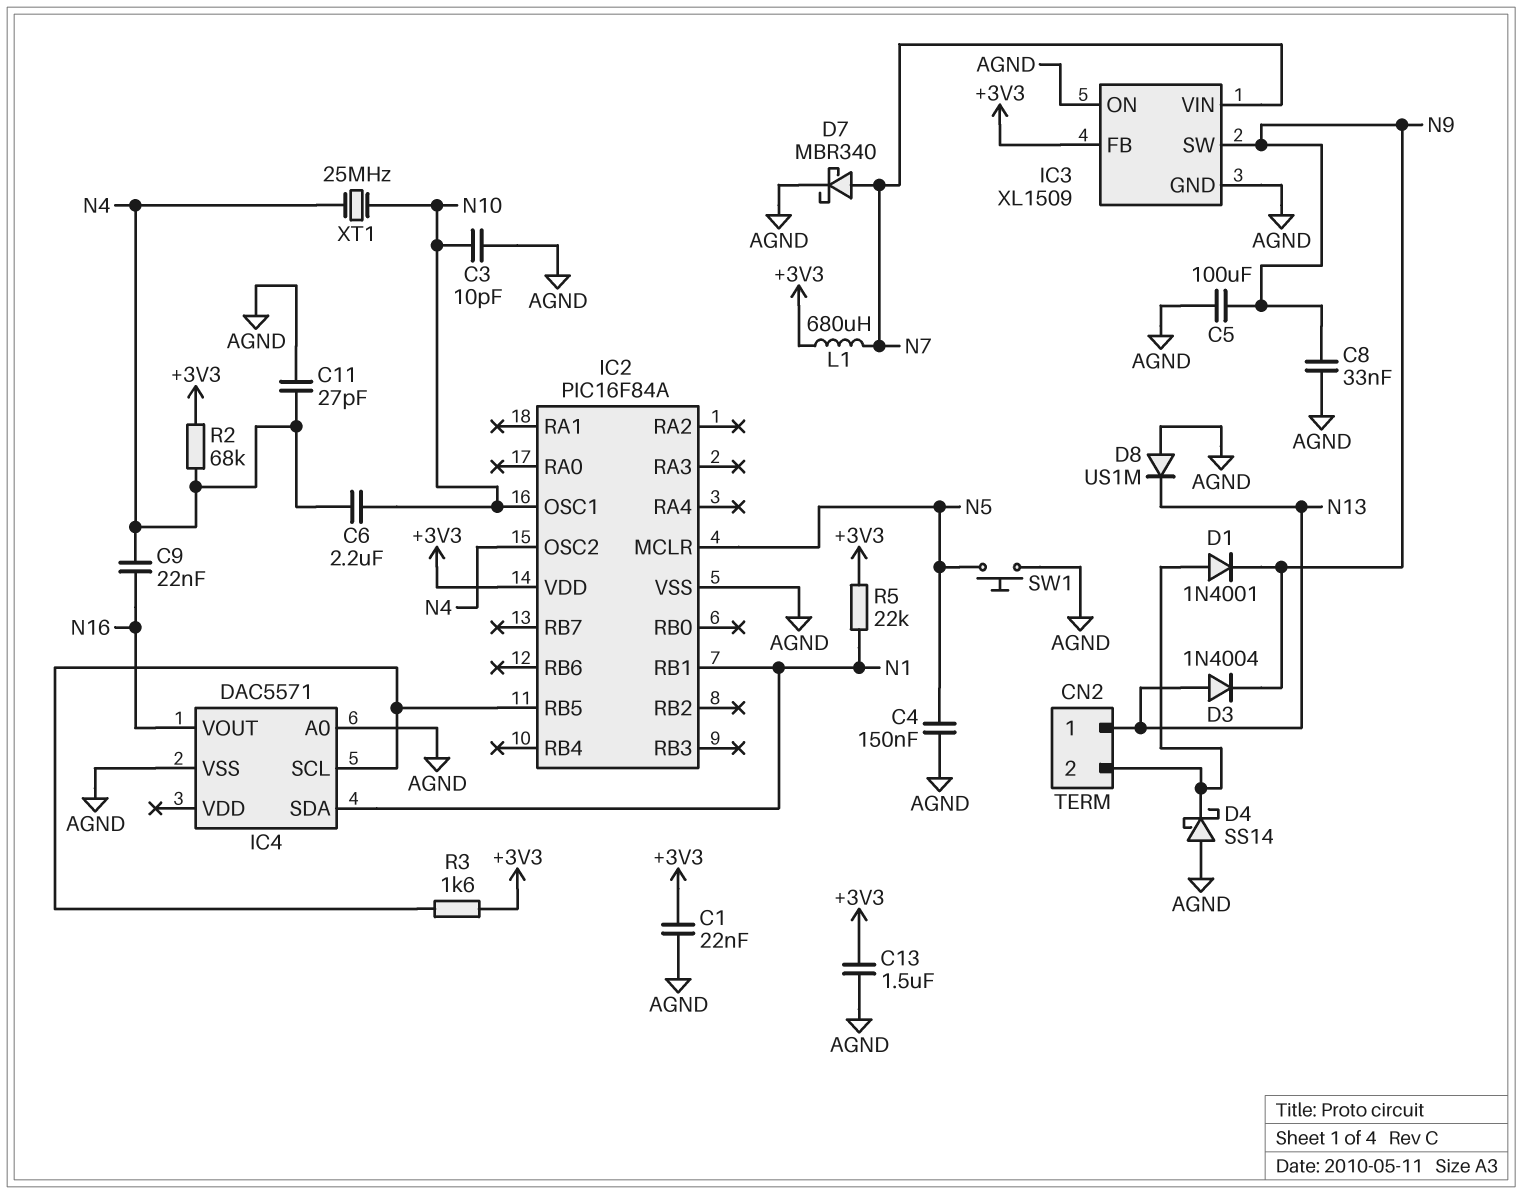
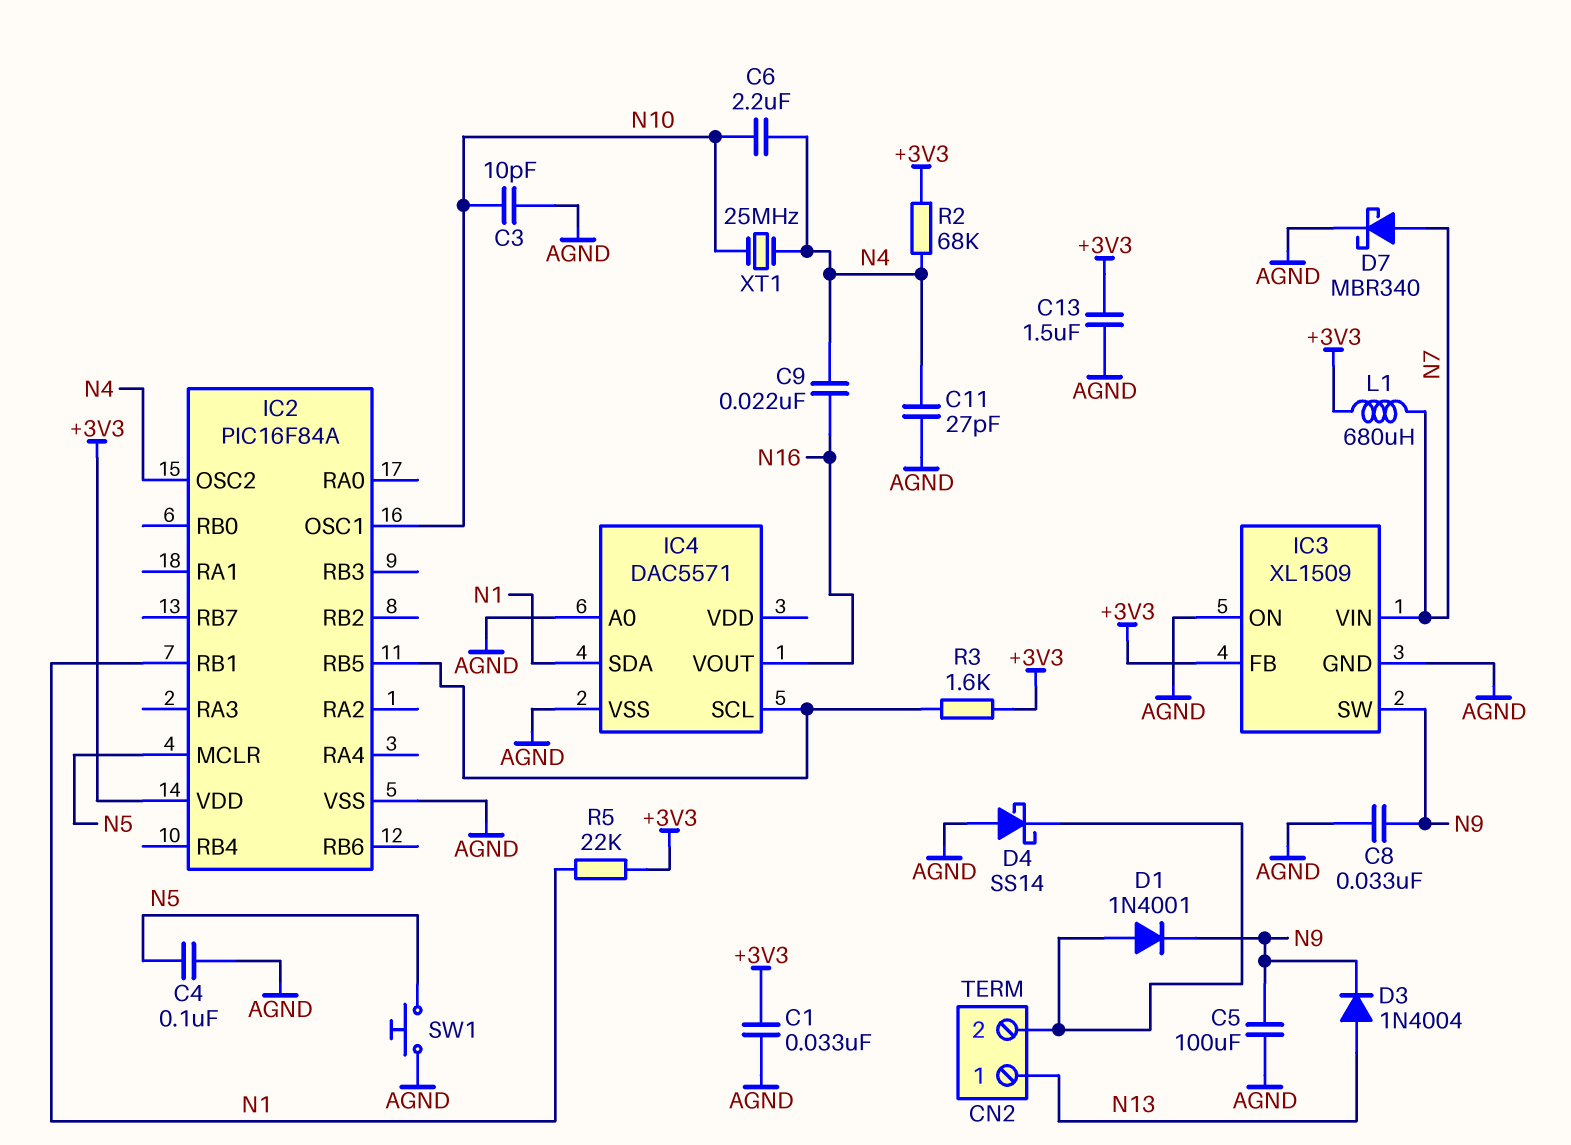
C1: 22nF (+3V3, AGND) -> 33nF (+3V3, AGND)
C4: 150nF (AGND, N5) -> 100nF (AGND, N5)
D8: diode US1M (A AGND, K N13) -> none

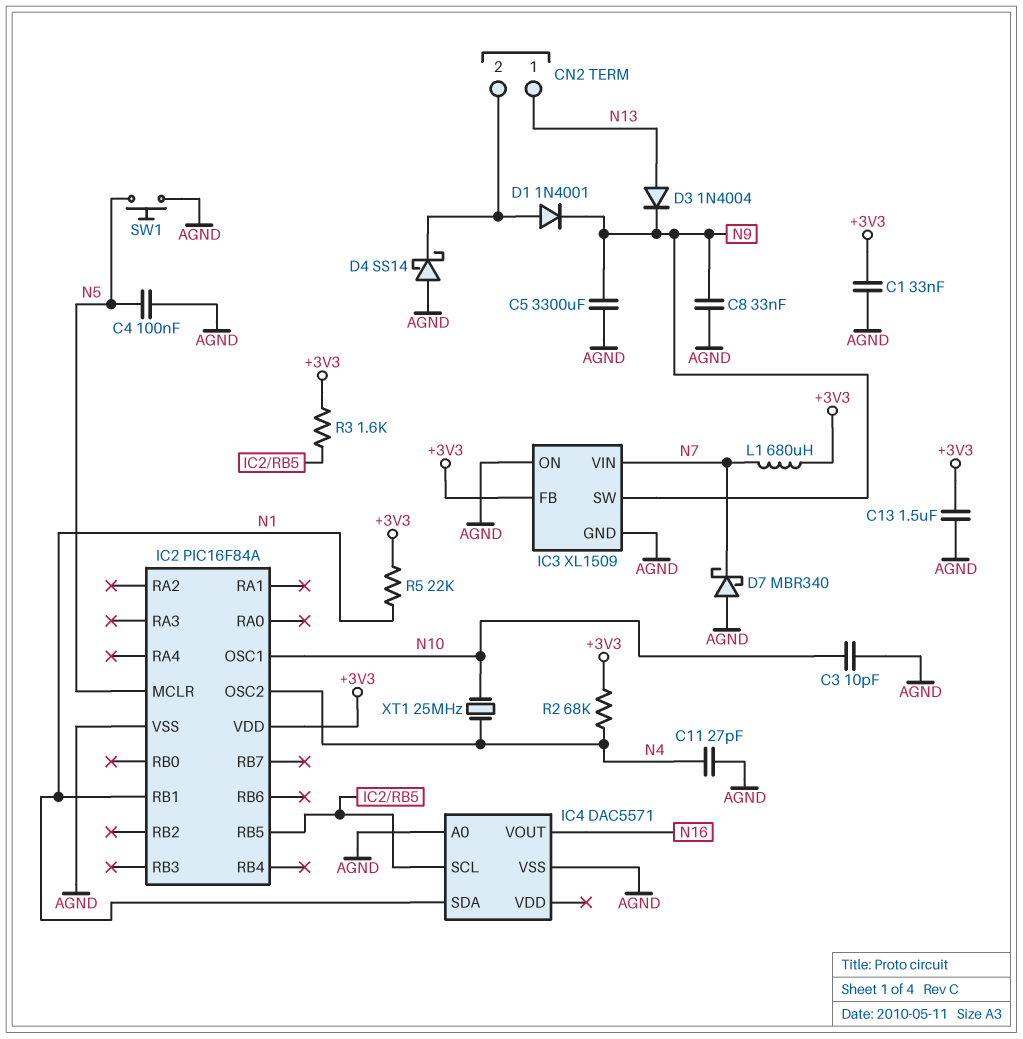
C5: 100uF (AGND, N9) -> 3300uF (AGND, N9)
C6: 2.2uF (N4, N10) -> none
C9: 22nF (N4, N16) -> none
D7: schottky MBR340 (A N7, K AGND) -> schottky MBR340 (A AGND, K N7)

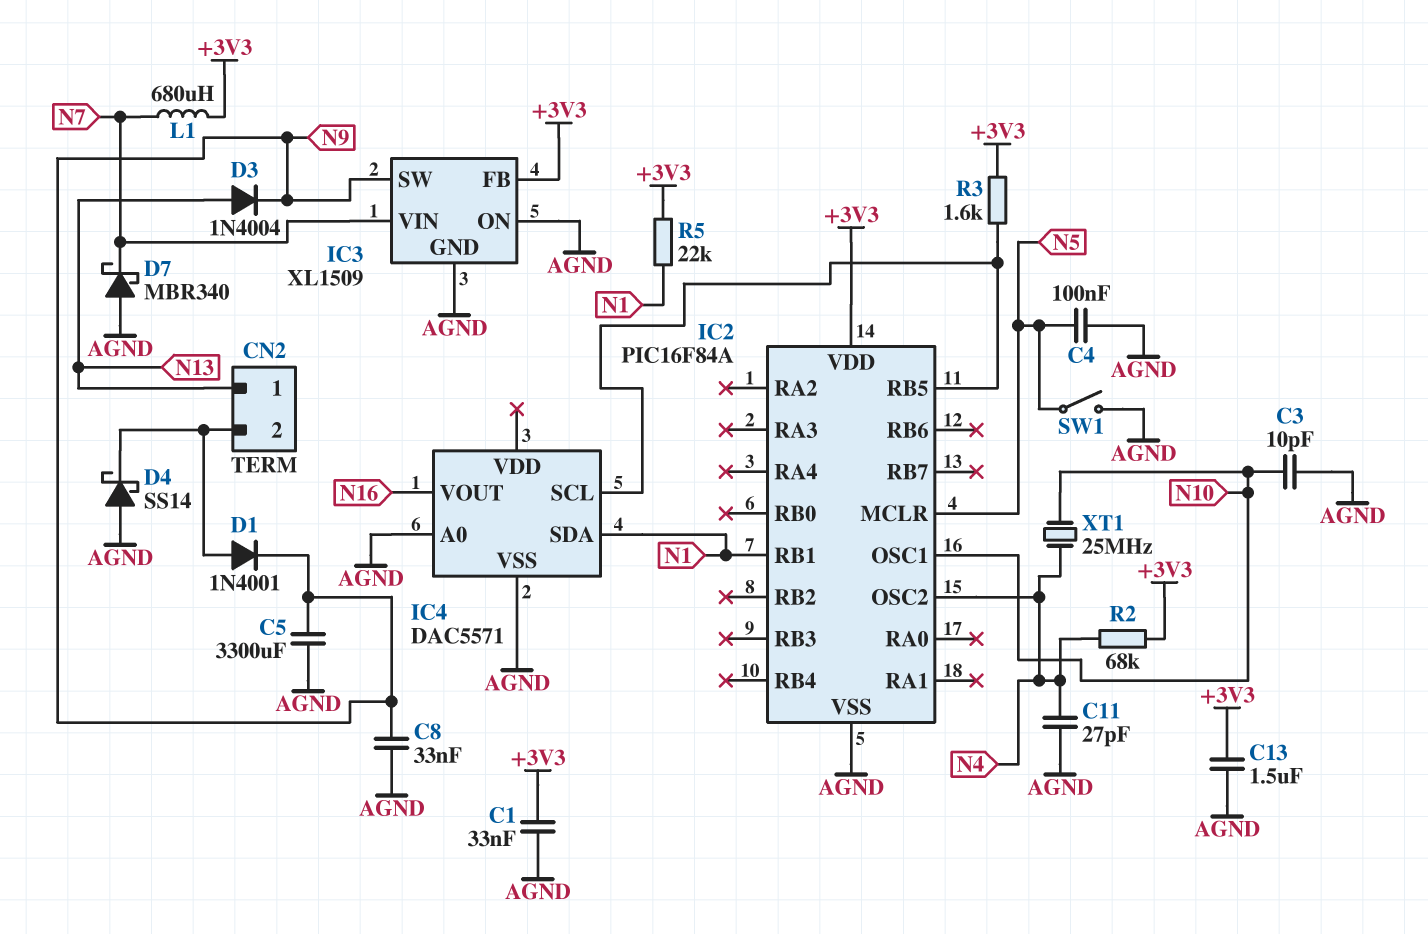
SW1: button (AGND, N5) -> switch (AGND, N5)

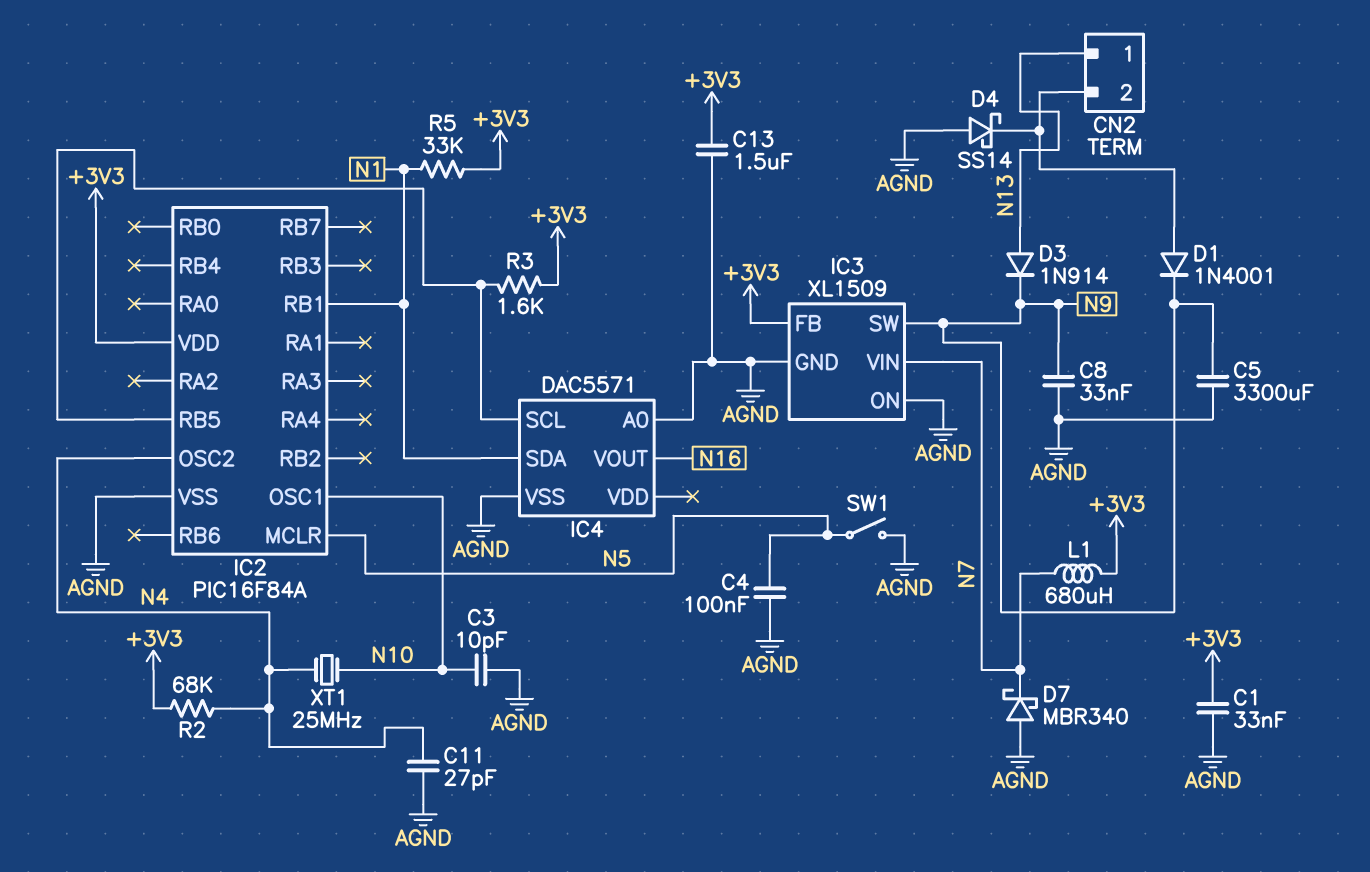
D3: diode 1N4004 (A N13, K N9) -> diode 1N914 (A N13, K N9)
R5: 22k (+3V3, N1) -> 33k (+3V3, N1)

